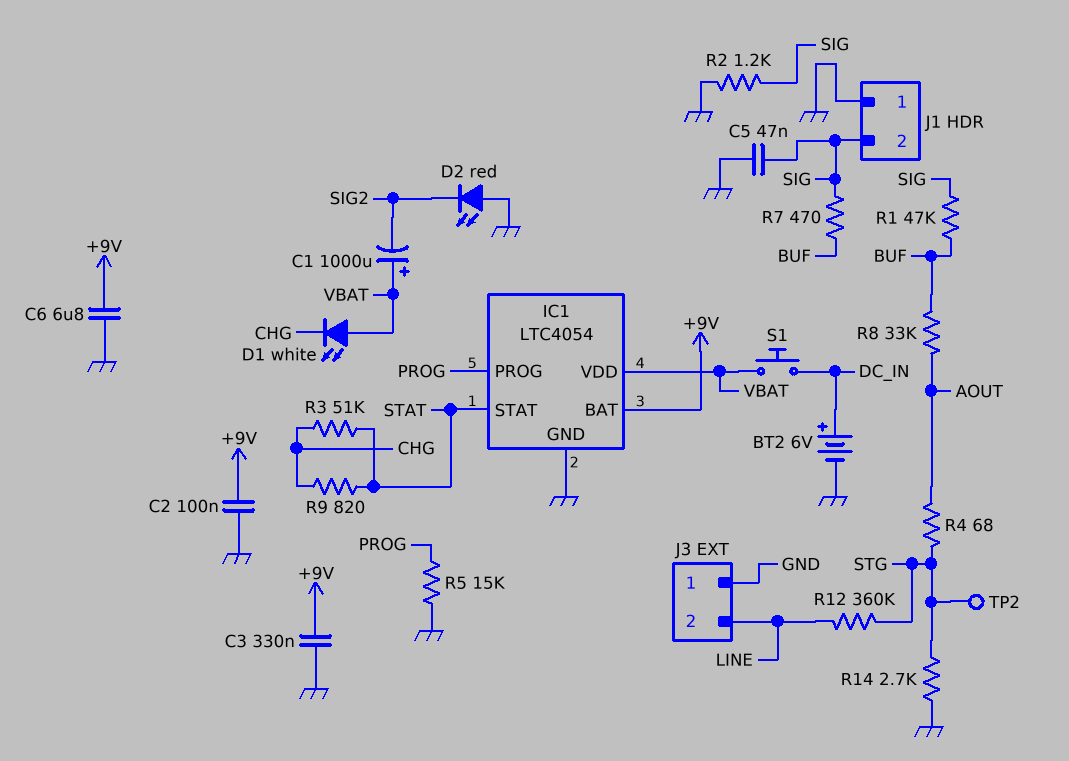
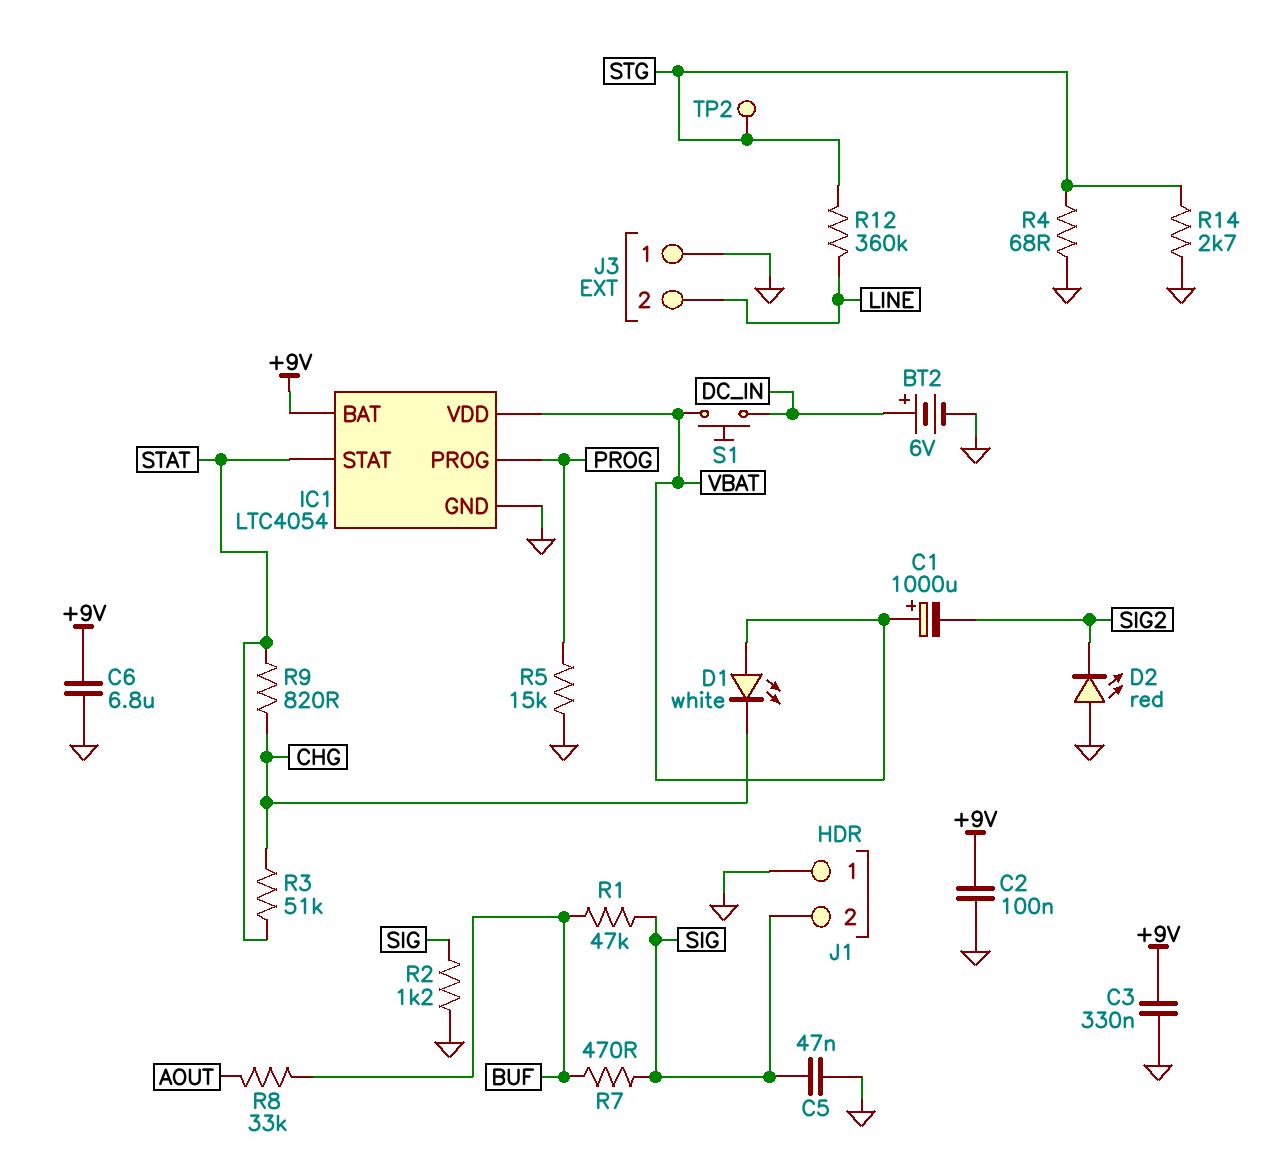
R4: 68 (AOUT, STG) -> 68 (GND, STG)

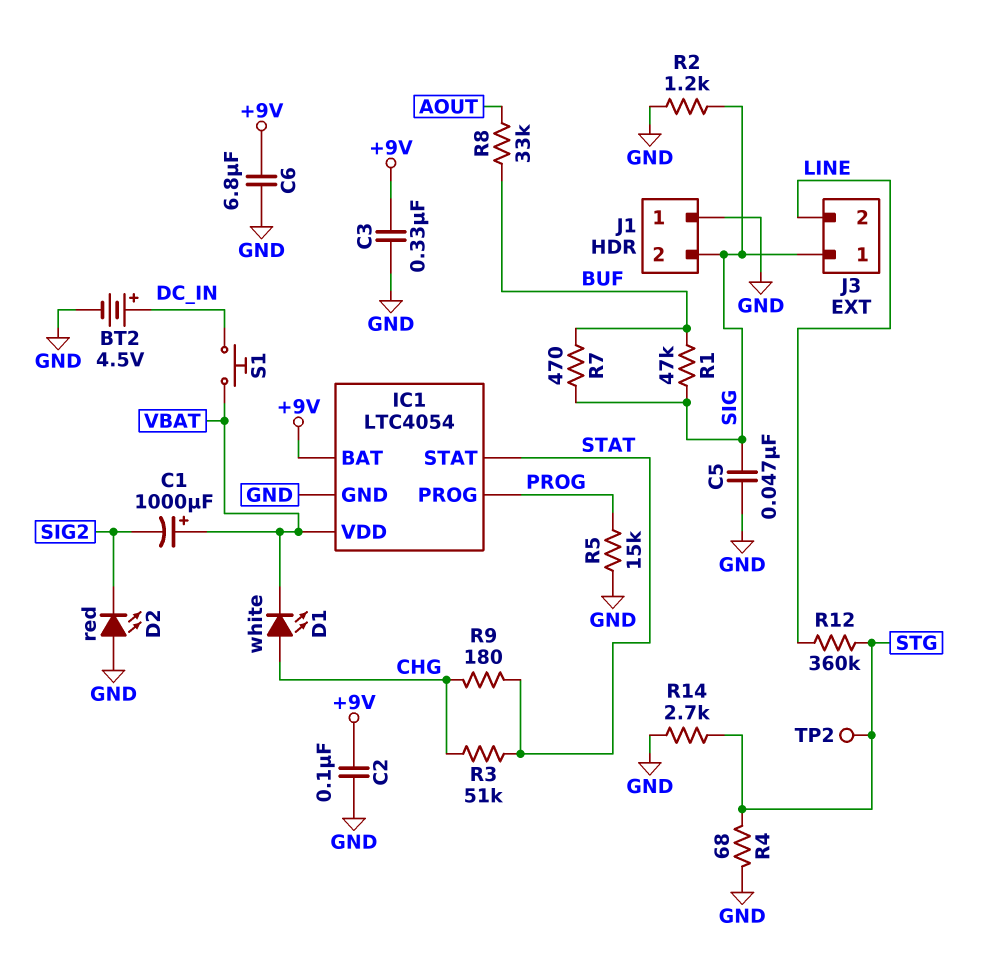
BT2: 6V (plus DC_IN, minus GND) -> 4.5V (plus DC_IN, minus GND)
D1: LED white (A VBAT, K CHG) -> LED white (A CHG, K VBAT)
J3 pin 1: GND -> SIG
R9: 820 (CHG, STAT) -> 180 (CHG, STAT)

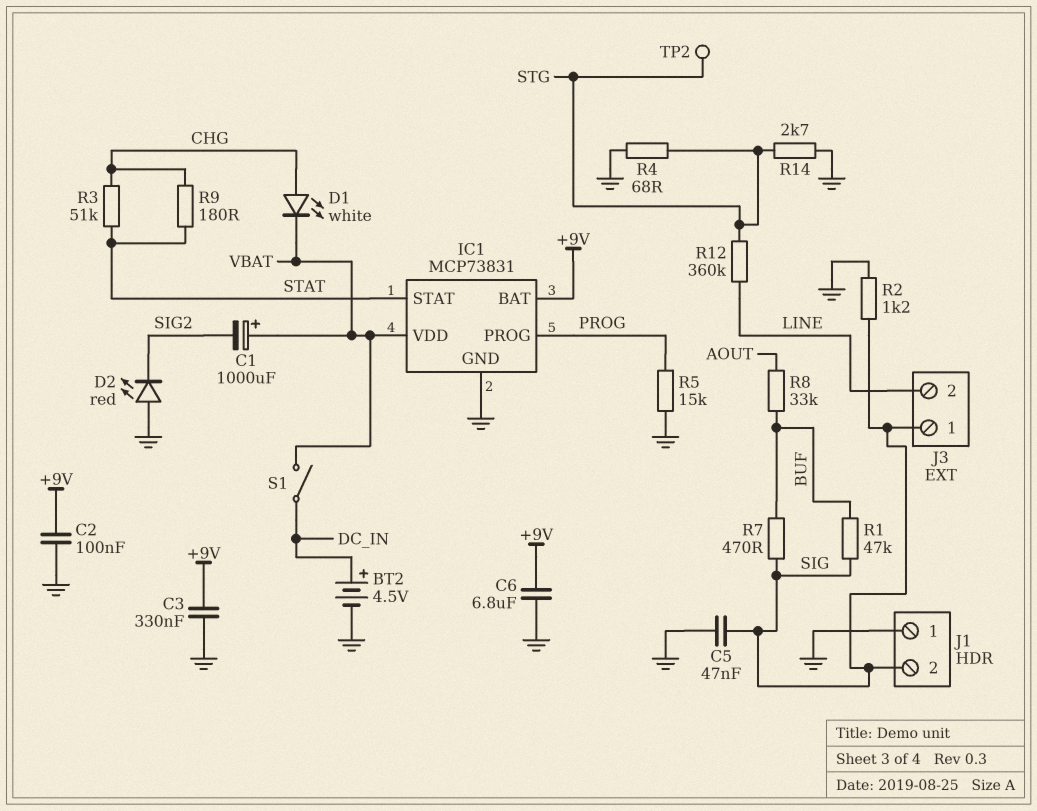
IC1: LTC4054 -> MCP73831
S1: button (DC_IN, VBAT) -> switch (DC_IN, VBAT)

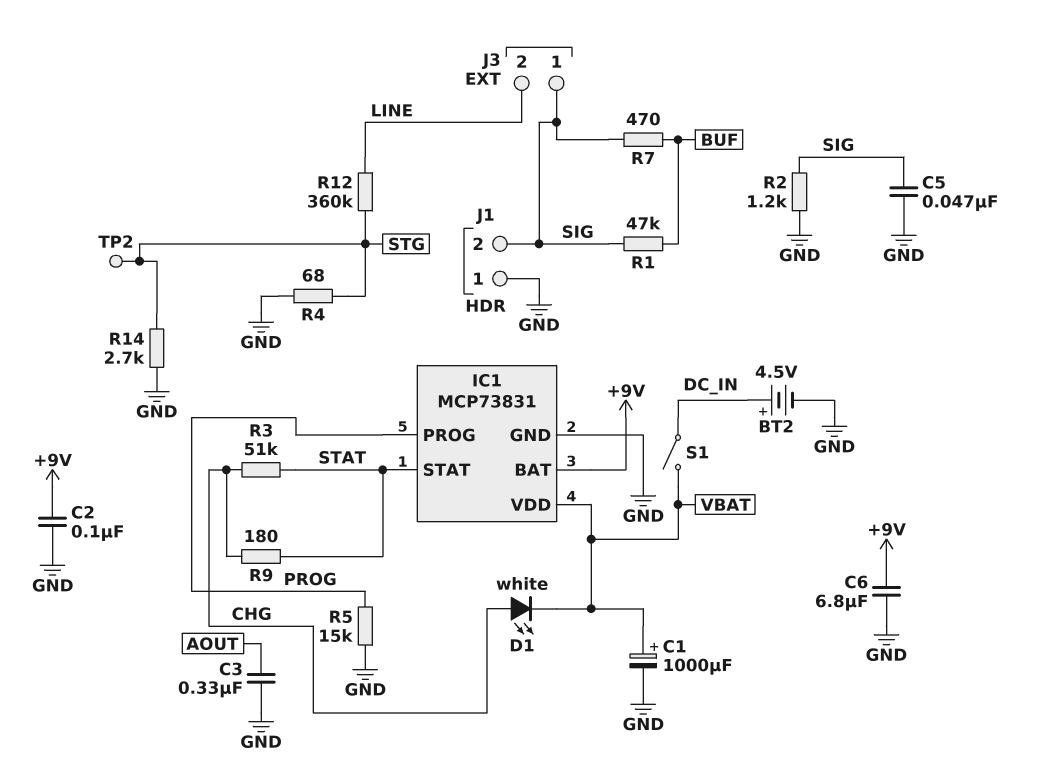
C1: 1000uF (plus VBAT, minus SIG2) -> 1000uF (plus VBAT, minus GND)
C3: 330nF (+9V, GND) -> 330nF (AOUT, GND)
D2: LED red (A GND, K SIG2) -> none
R8: 33k (AOUT, BUF) -> none

